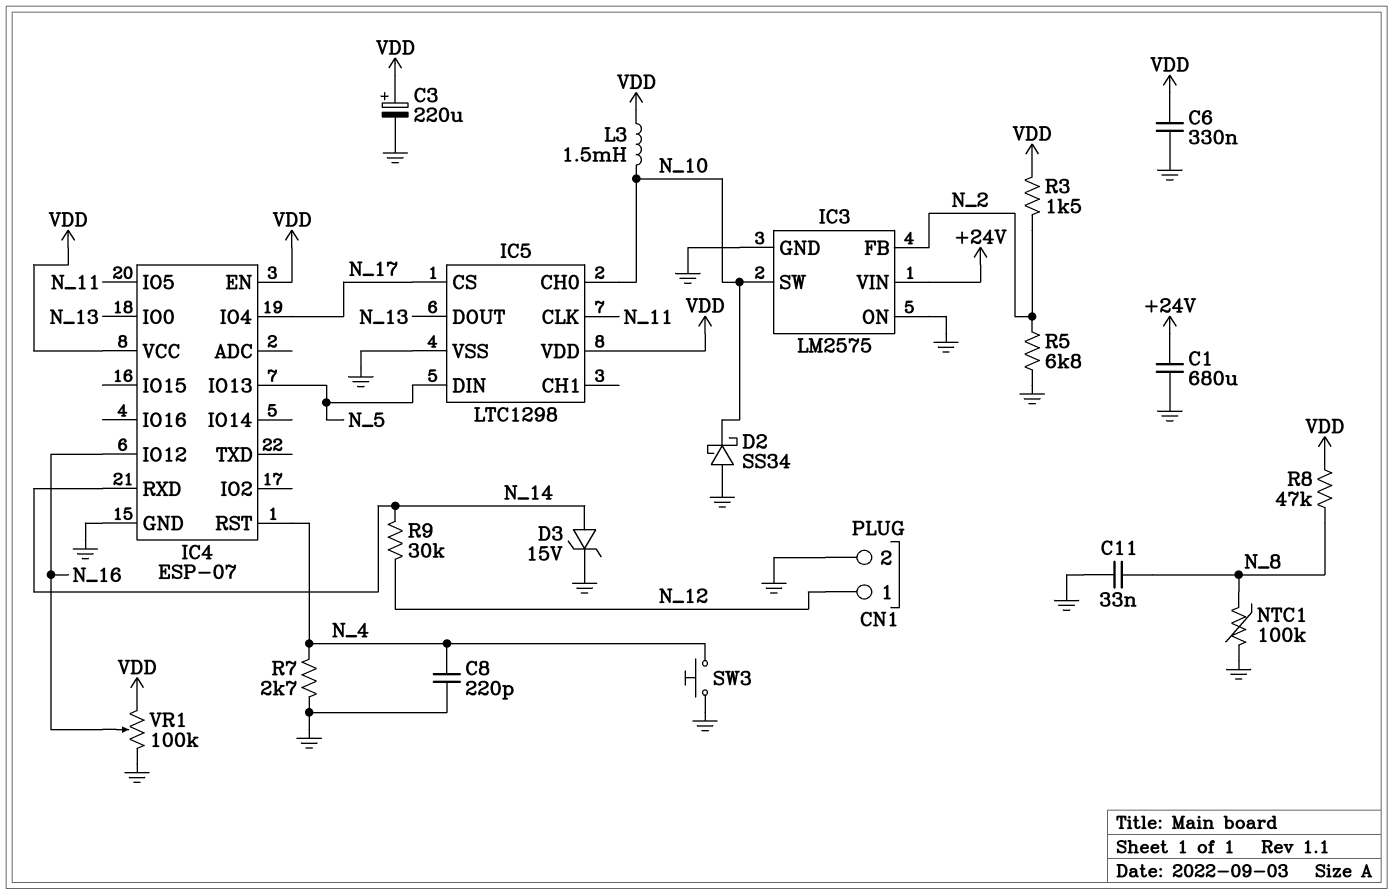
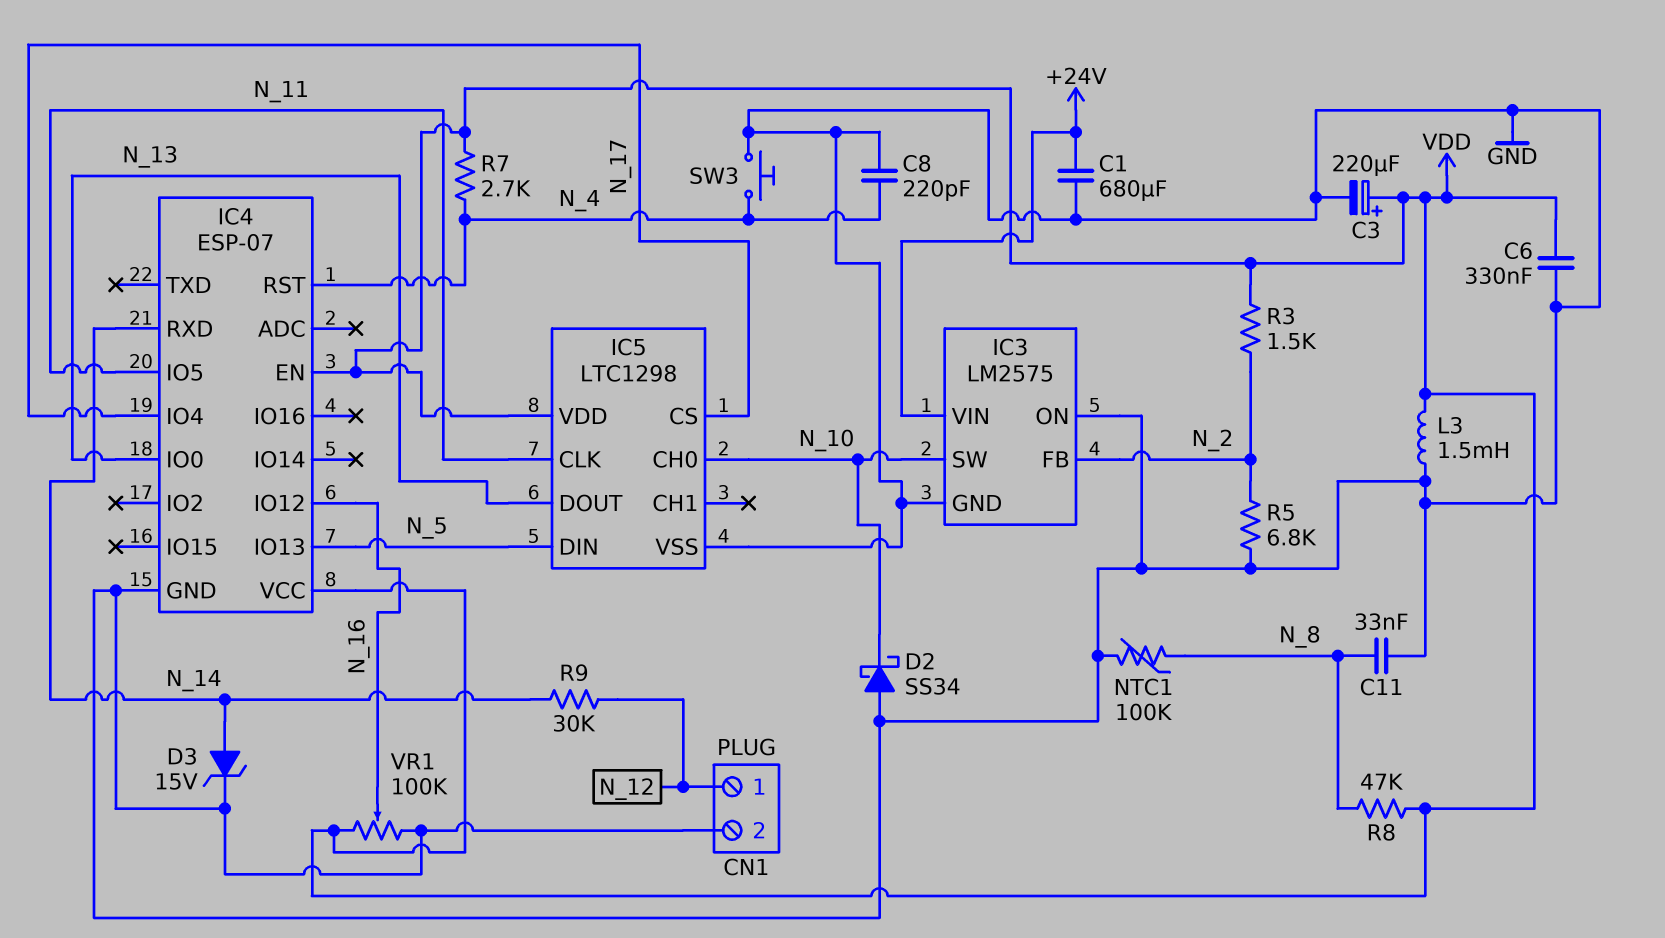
L3: 1.5mH (N_10, VDD) -> 1.5mH (GND, VDD)
R7: 2.7k (GND, N_4) -> 2.7k (N_4, VDD)

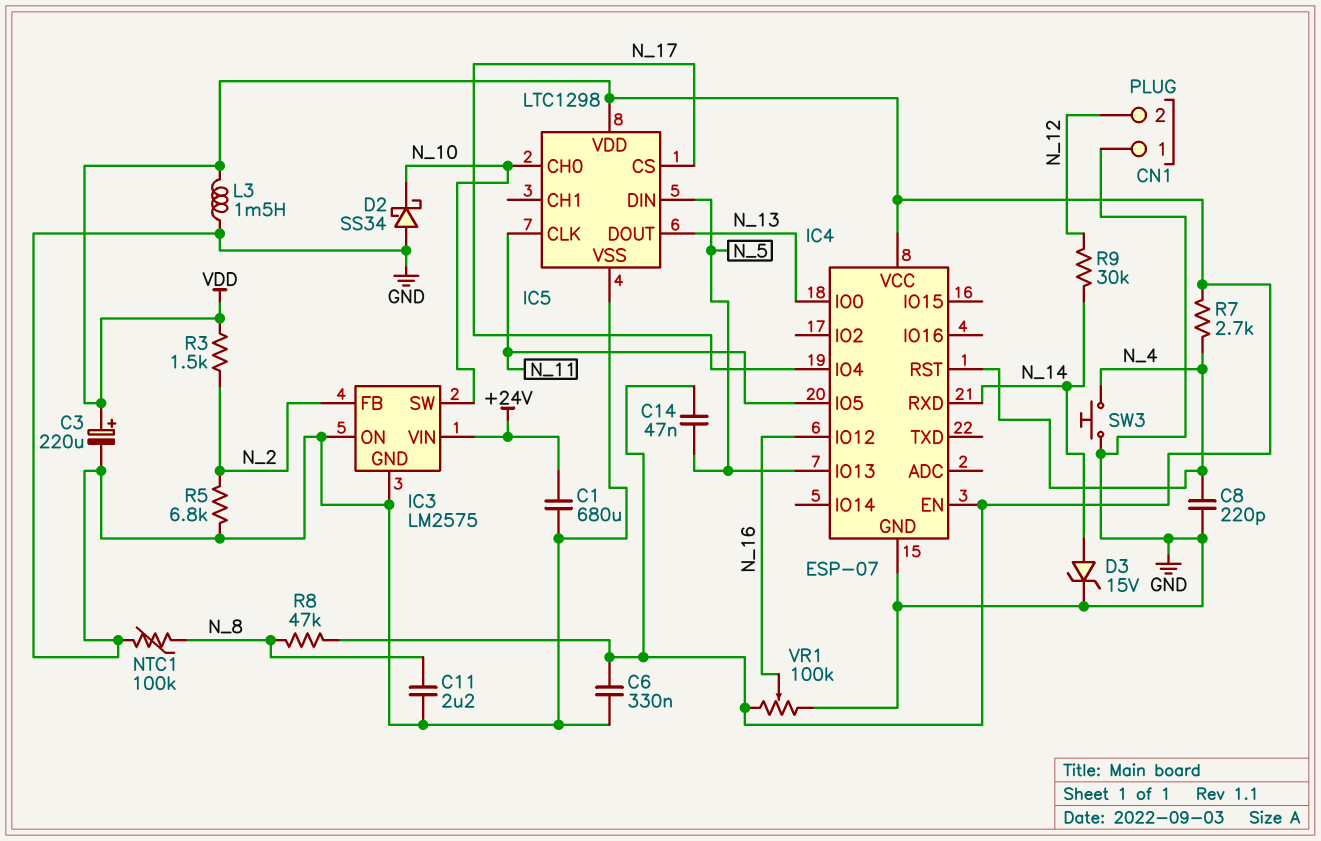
C11: 33nF (GND, N_8) -> 2.2uF (GND, N_8)
C14: none -> 47nF (N_5, VDD)
CN1 pin 1: N_12 -> GND
CN1 pin 2: GND -> N_12

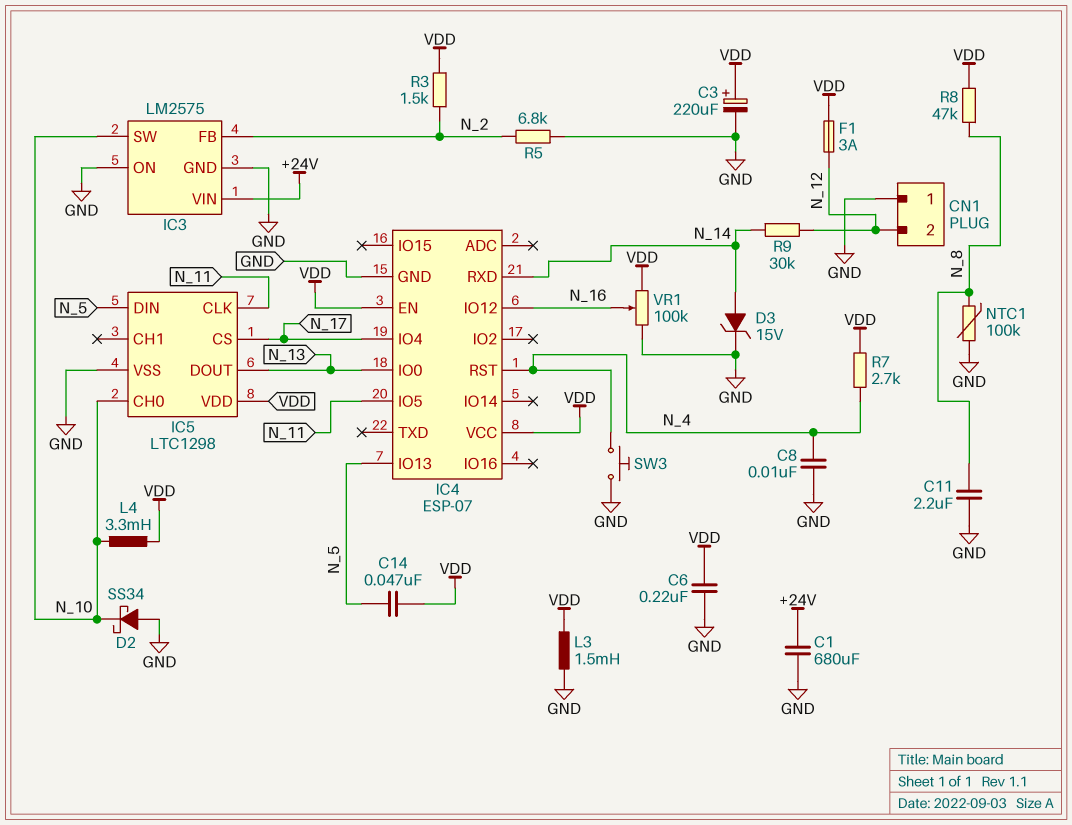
C6: 330nF (GND, VDD) -> 220nF (GND, VDD)
C8: 220pF (GND, N_4) -> 10nF (GND, N_4)
F1: none -> 3A (N_12, VDD)
L4: none -> 3.3mH (N_10, VDD)

